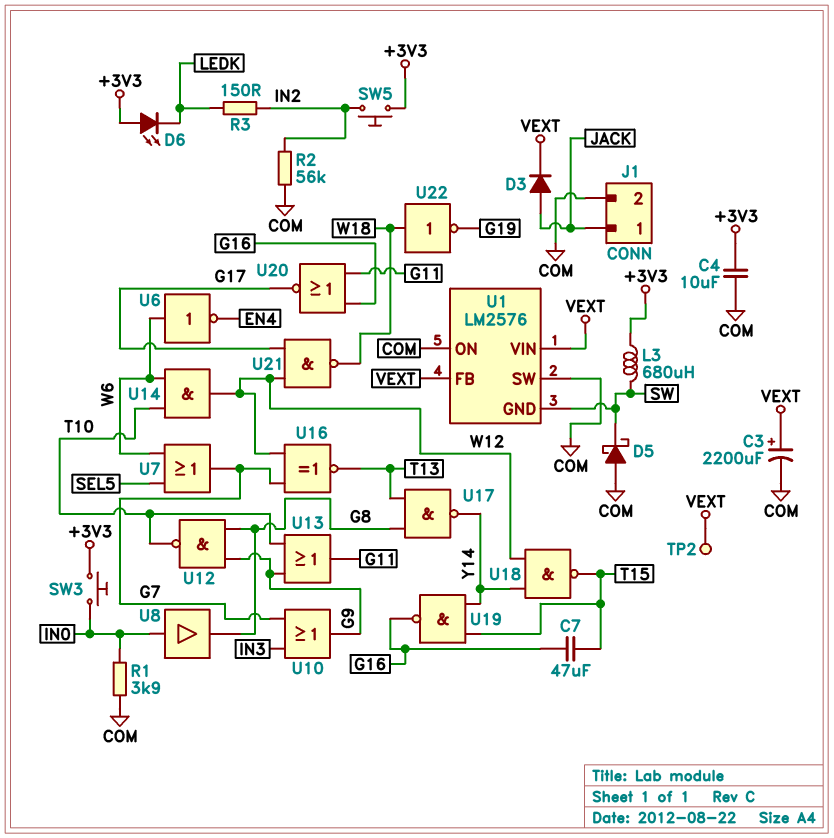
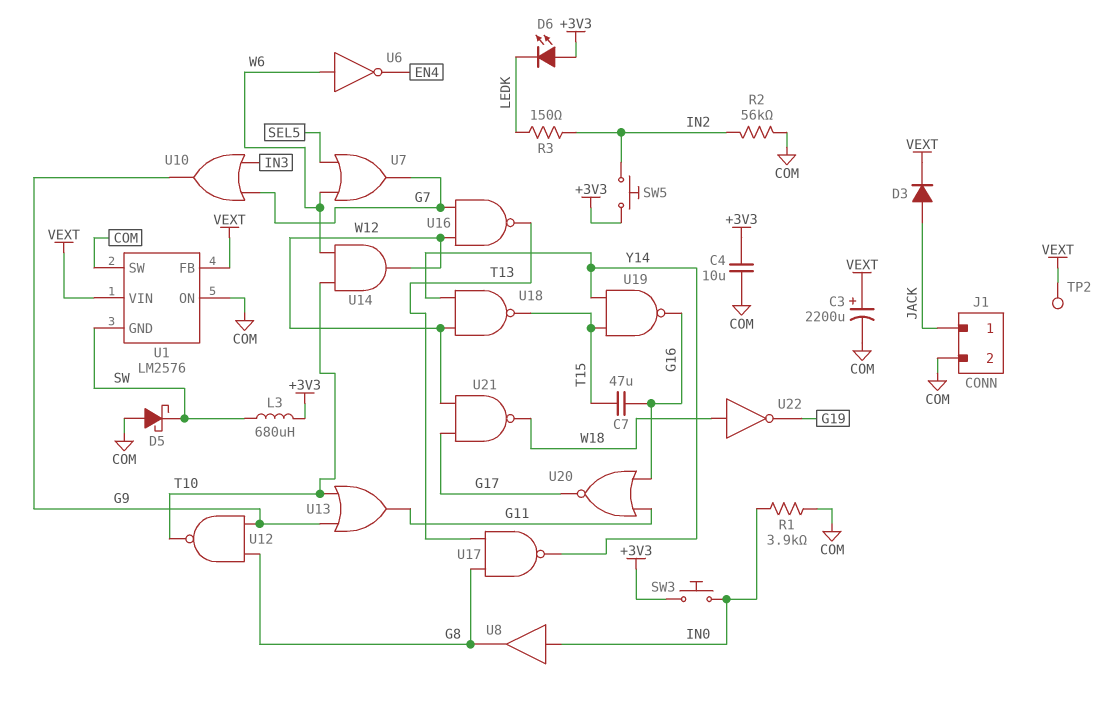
U16: XNOR (in G7, in W12, out T13) -> NAND (in G7, in W12, out T13)

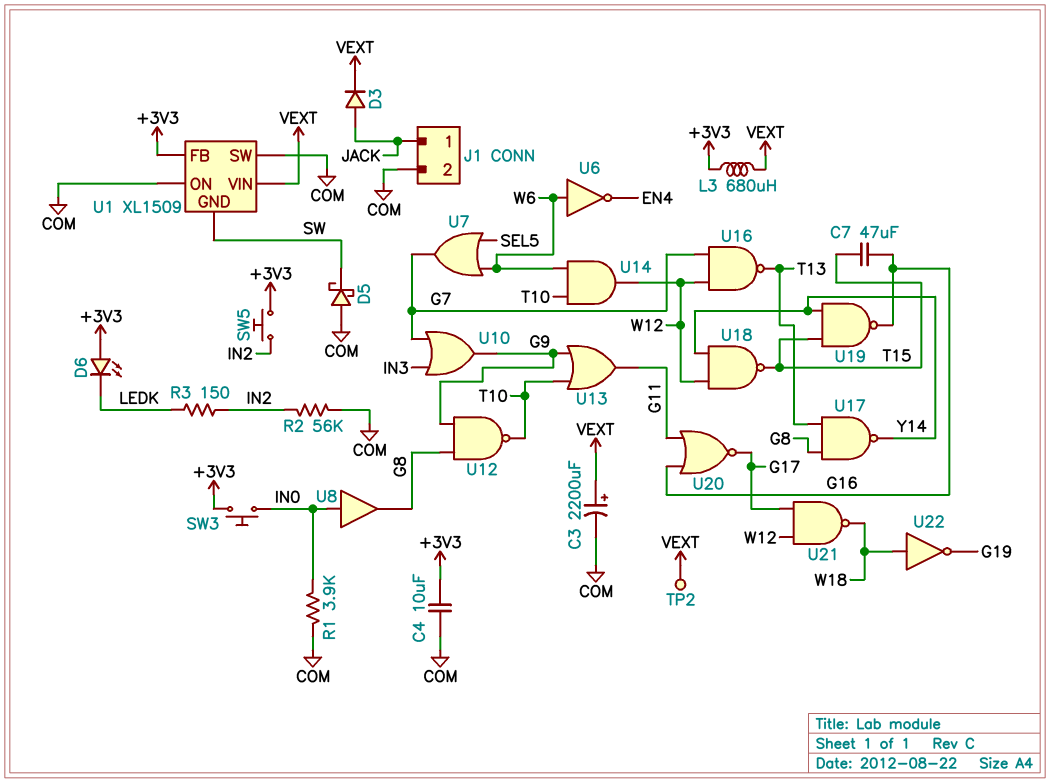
L3: 680uH (+3V3, SW) -> 680uH (+3V3, VEXT)
U1: LM2576 -> XL1509
U1 pin FB: VEXT -> +3V3

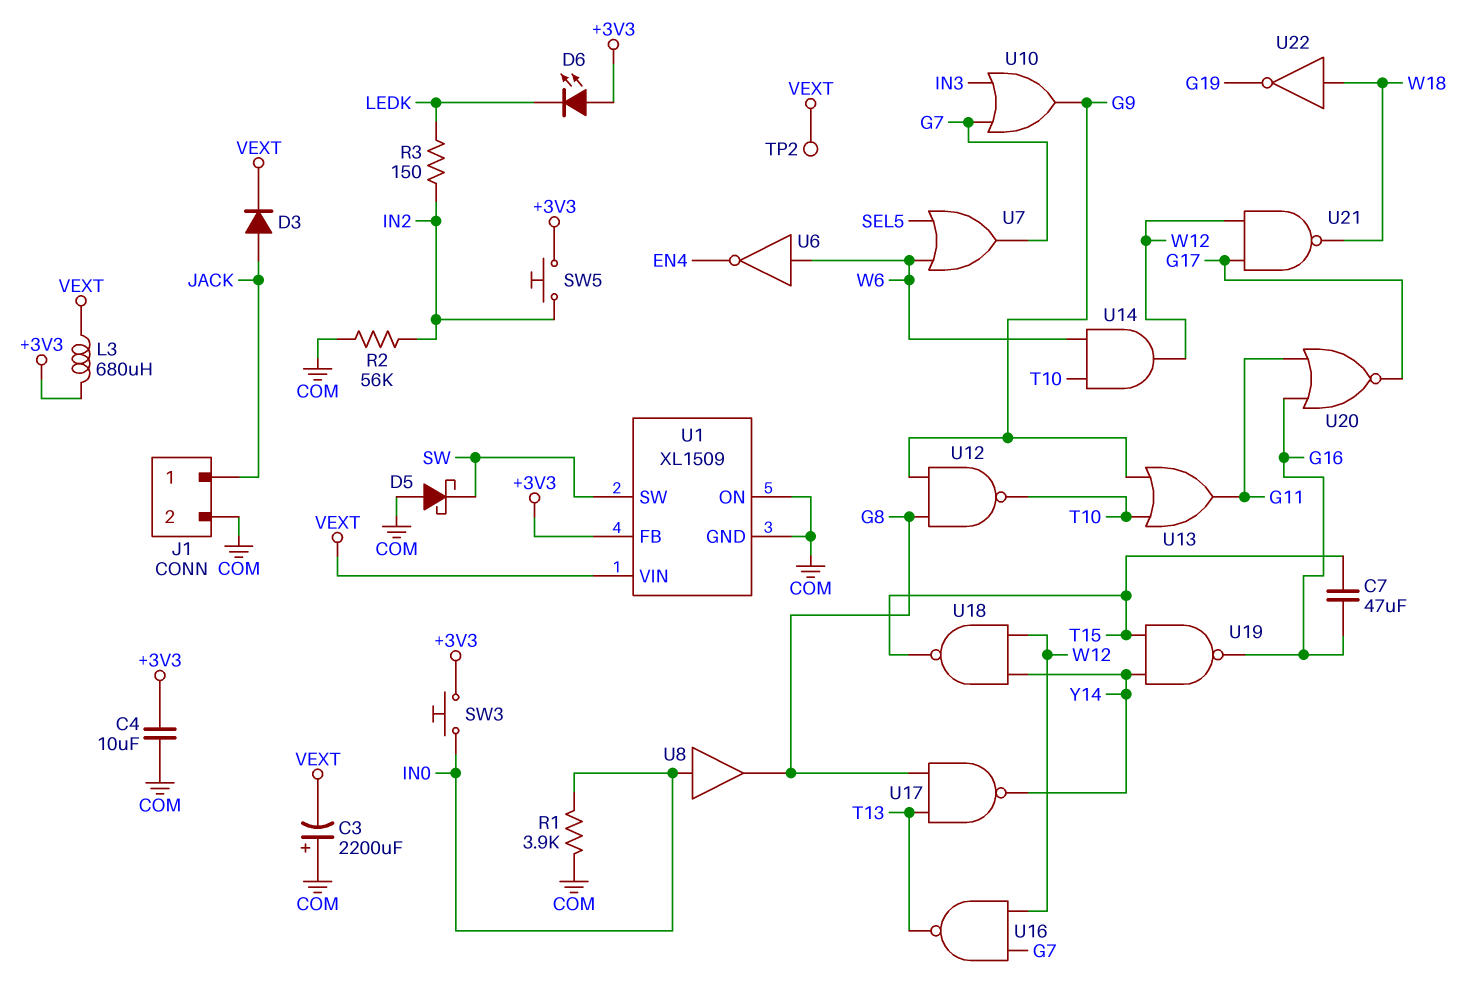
C3: 2200uF (plus VEXT, minus COM) -> 2200uF (plus COM, minus VEXT)
U1 pin GND: SW -> COM
U1 pin SW: COM -> SW

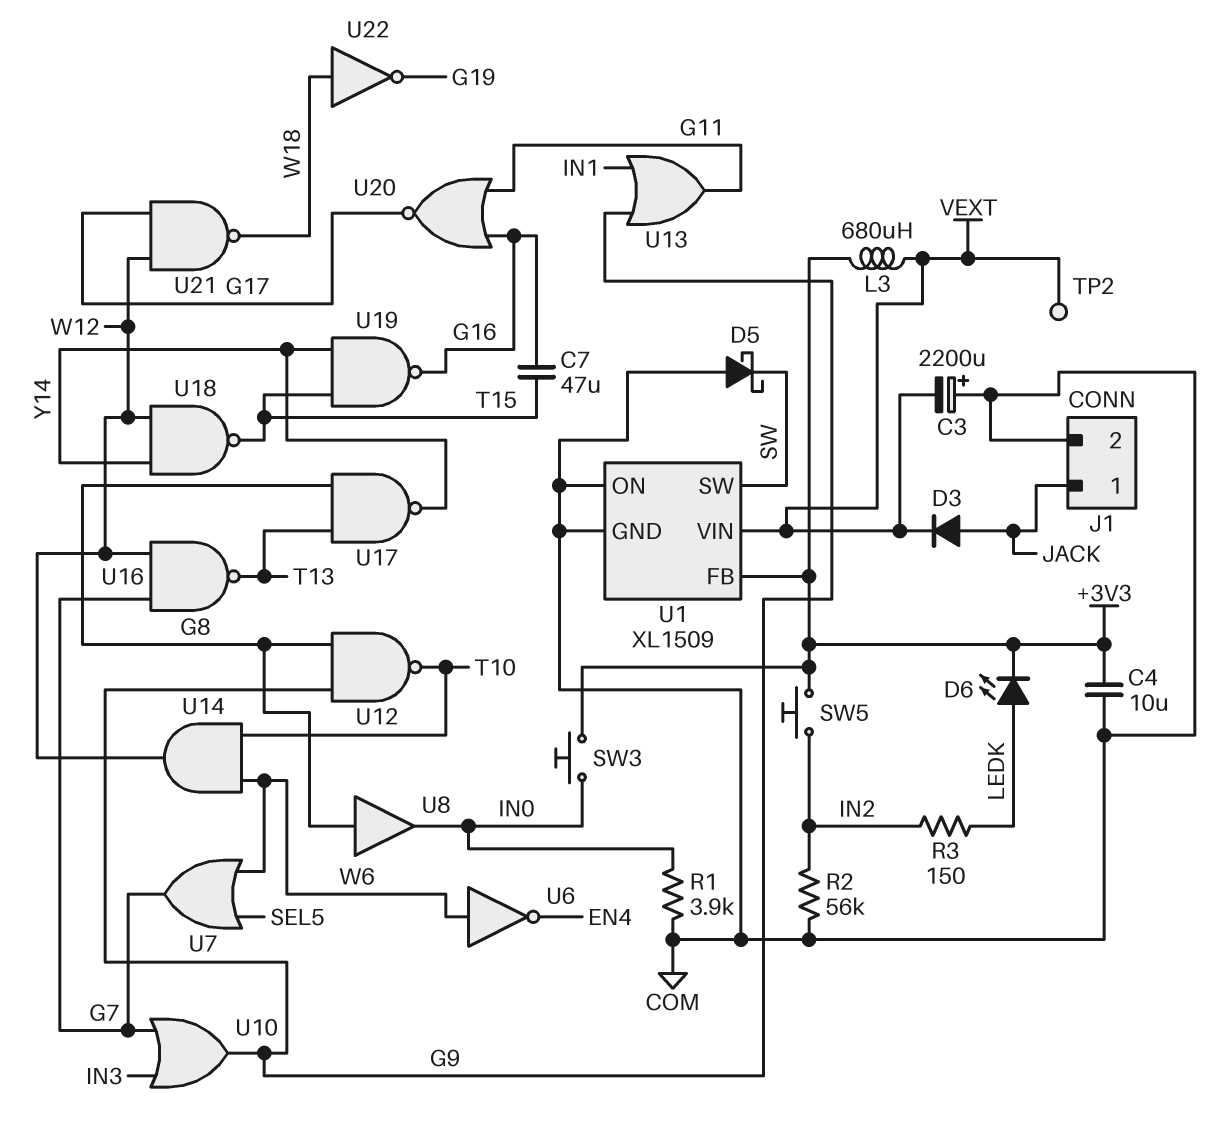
D6: LED (A +3V3, K LEDK) -> LED (A LEDK, K +3V3)
U8: buffer (in IN0, out G8) -> buffer (in G8, out IN0)
U13: OR (in G9, in T10, out G11) -> OR (in G9, in IN1, out G11)

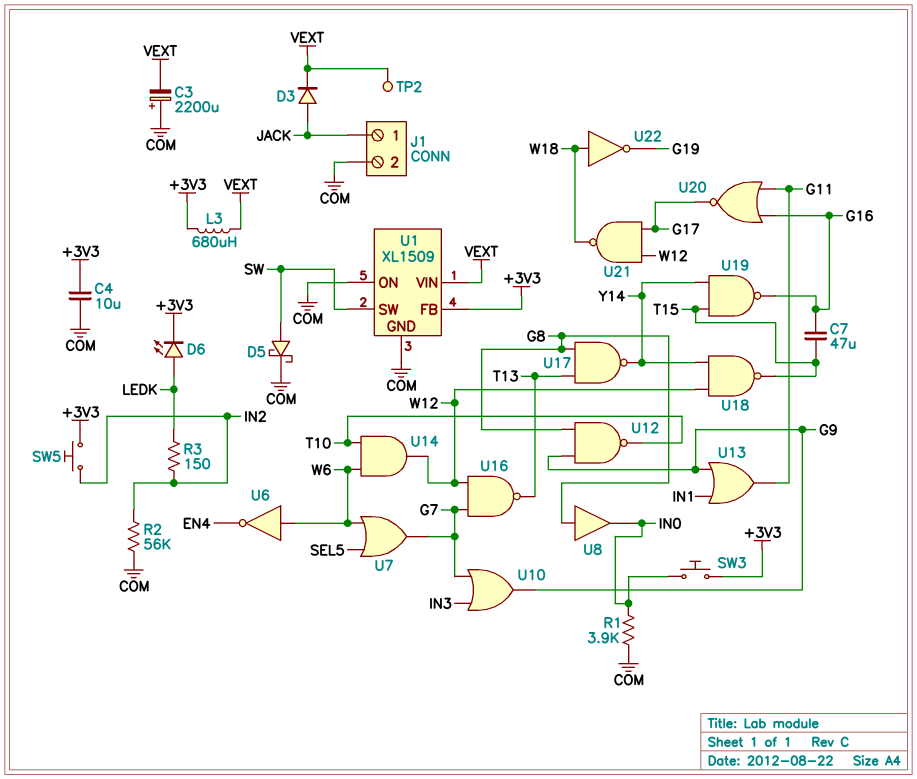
D5: schottky (A COM, K SW) -> schottky (A SW, K COM)

